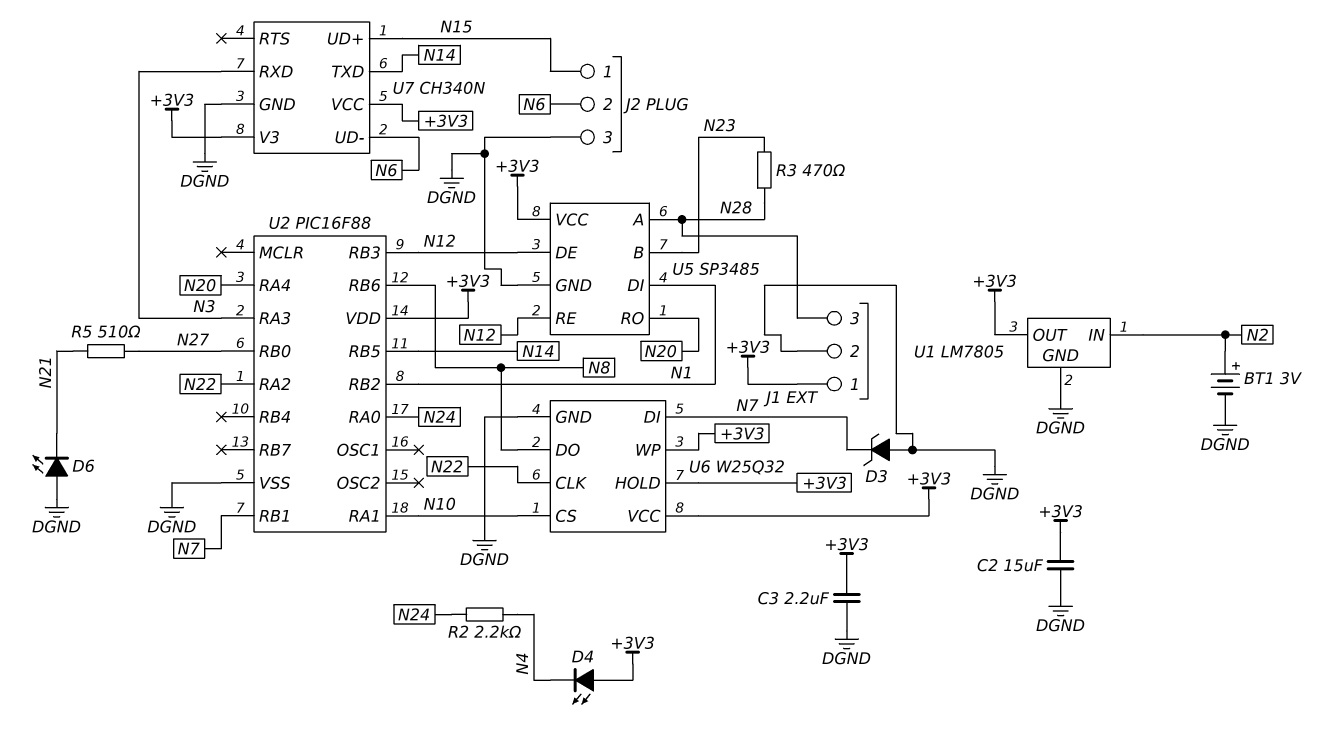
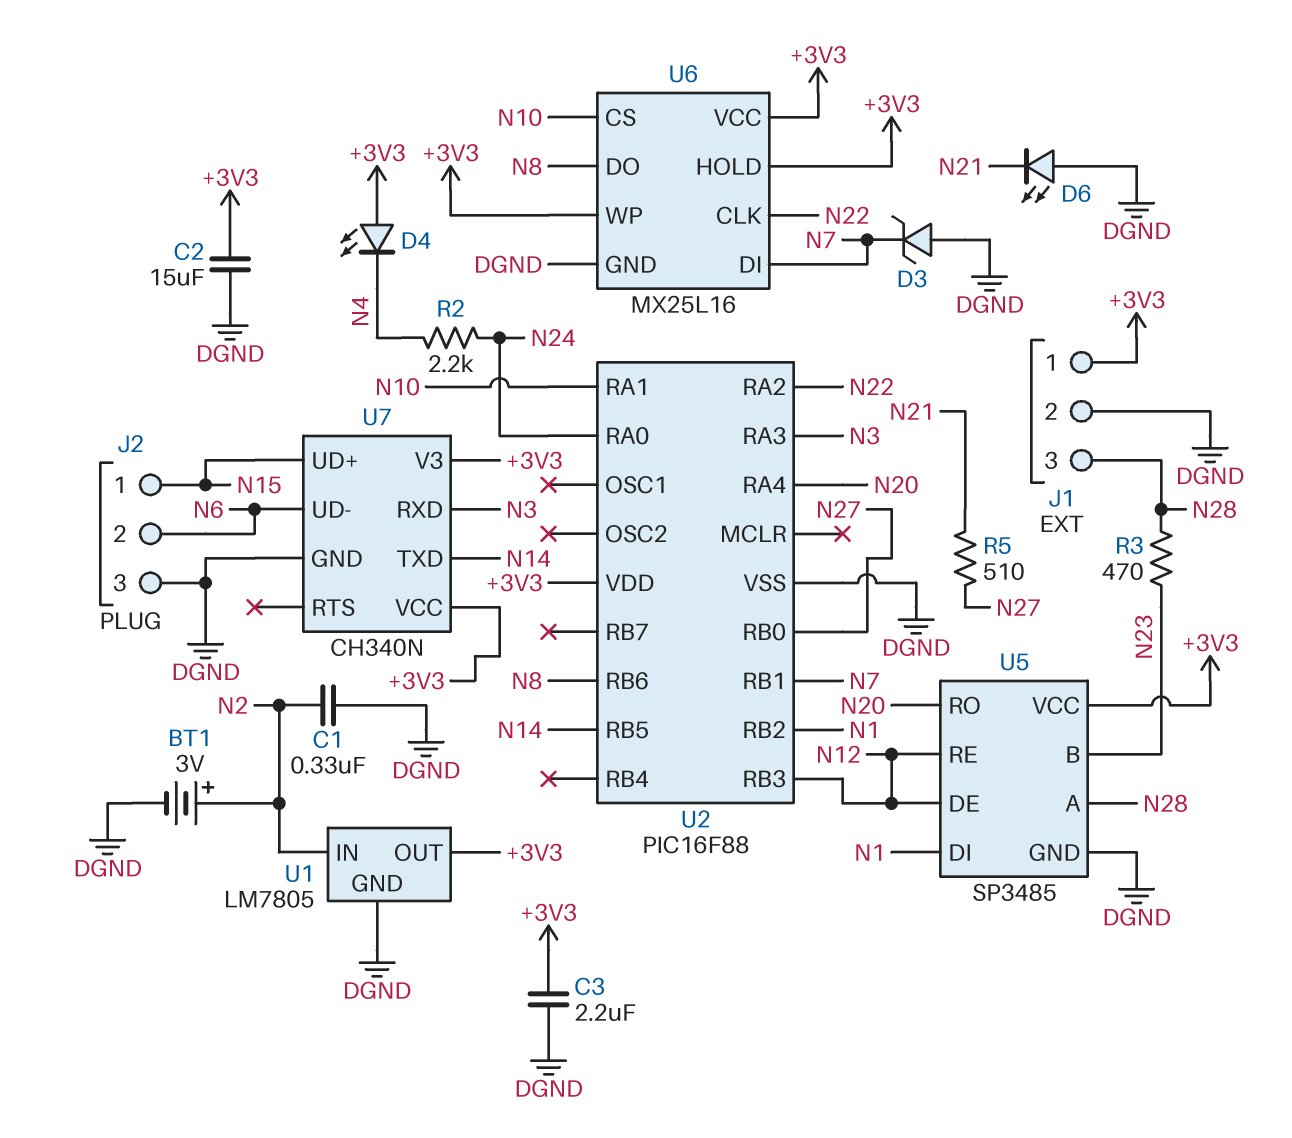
C1: none -> 330nF (DGND, N2)
U6: W25Q32 -> MX25L16

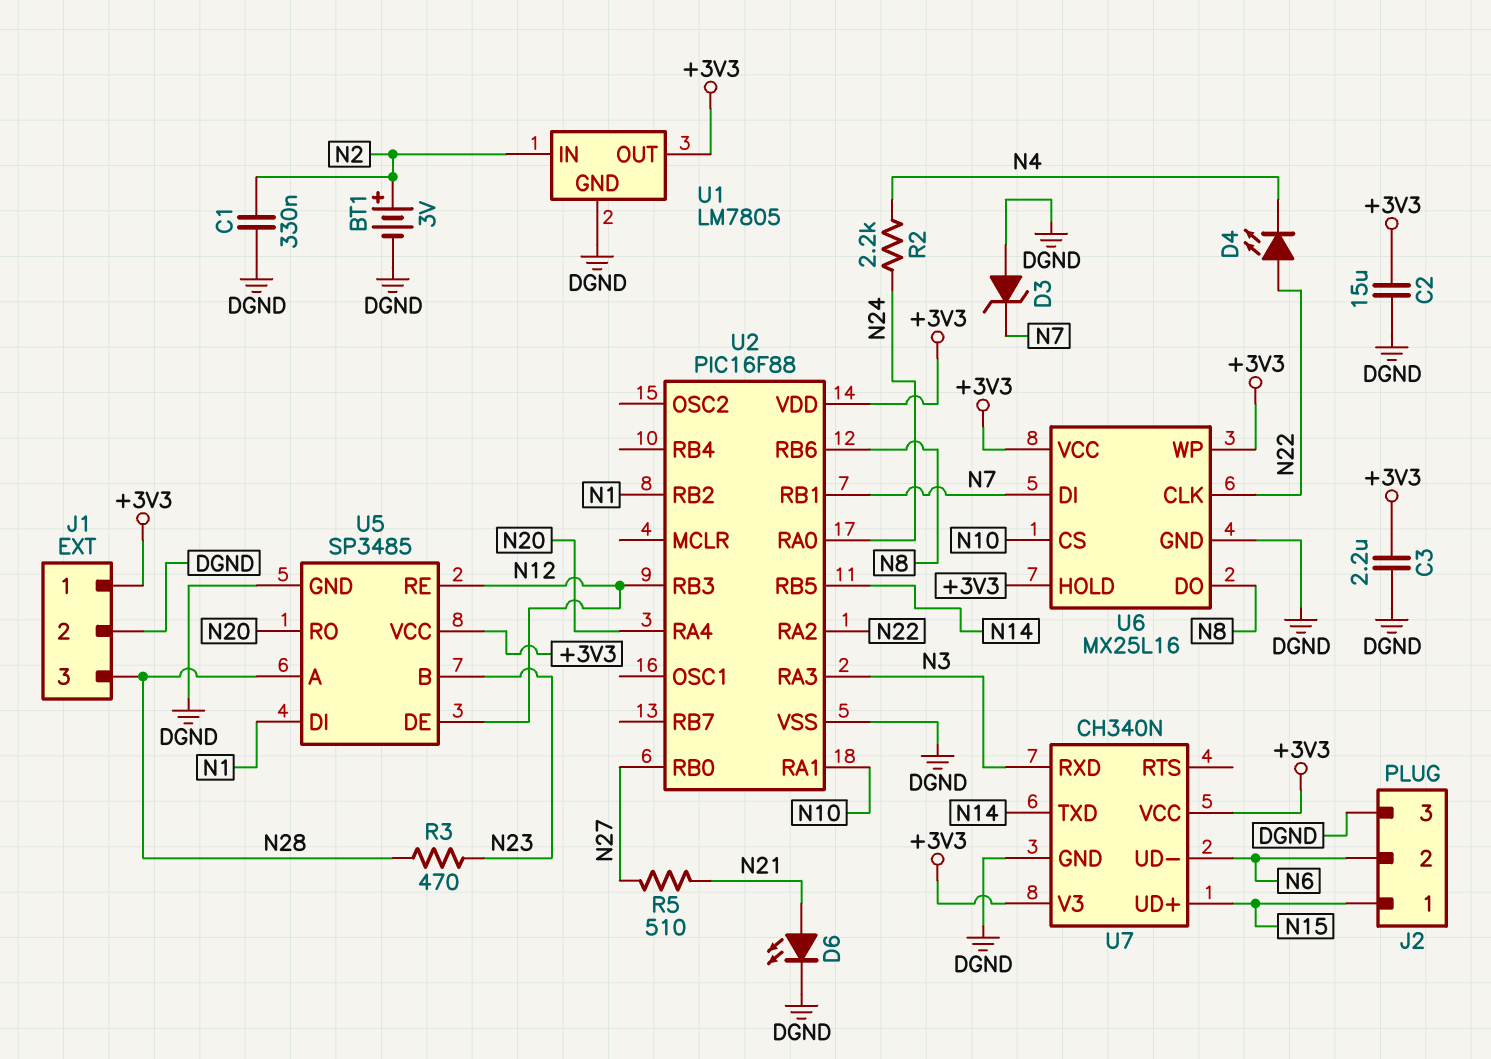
D4: LED (A +3V3, K N4) -> LED (A N22, K N4)
D6: LED (A DGND, K N21) -> LED (A N21, K DGND)

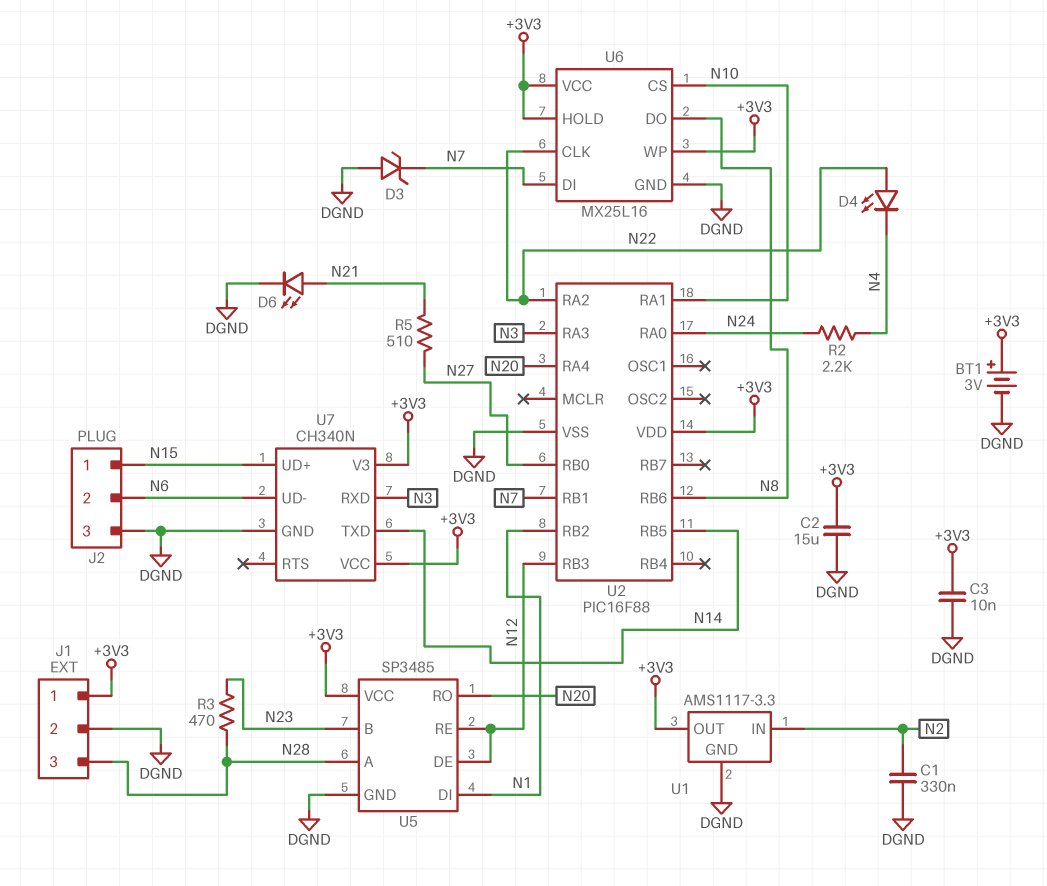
BT1: 3V (plus N2, minus DGND) -> 3V (plus +3V3, minus DGND)
C3: 2.2uF (+3V3, DGND) -> 10nF (+3V3, DGND)
U1: LM7805 -> AMS1117-3.3

